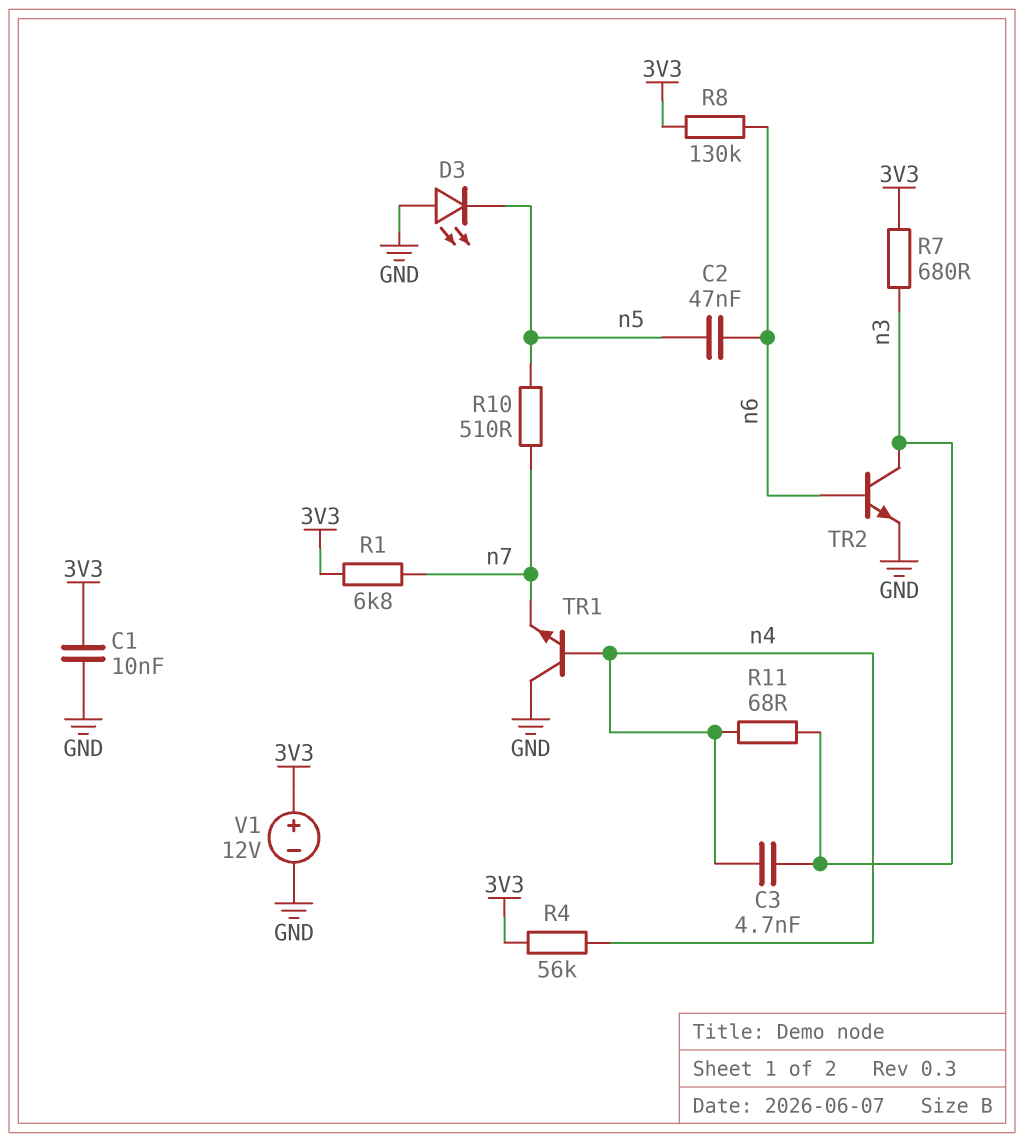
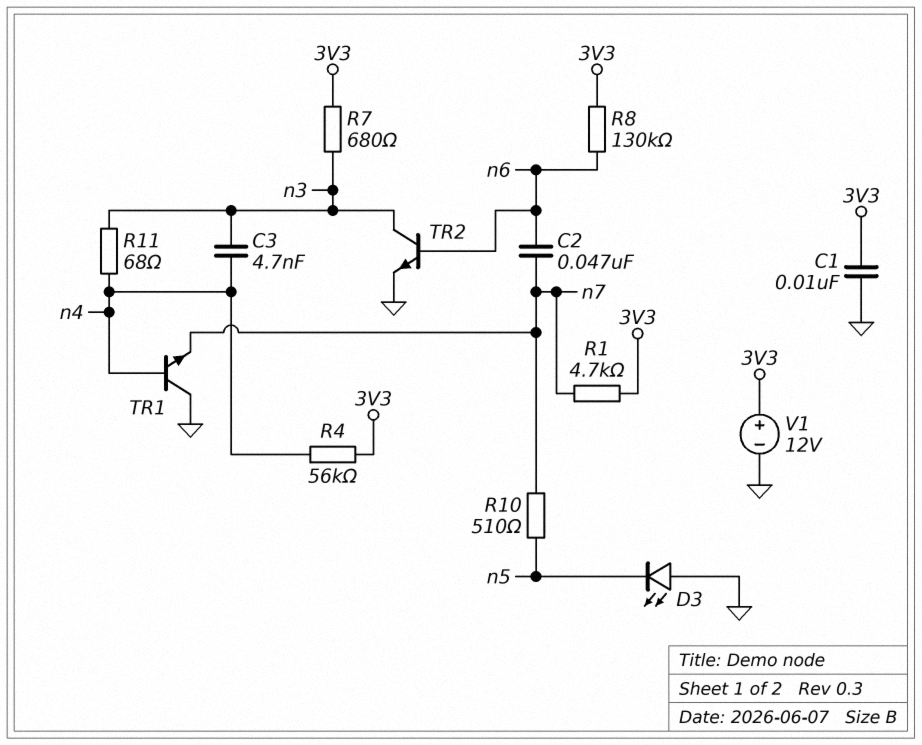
C2: 47nF (n5, n6) -> 47nF (n6, n7)
R1: 6.8k (3V3, n7) -> 4.7k (3V3, n7)

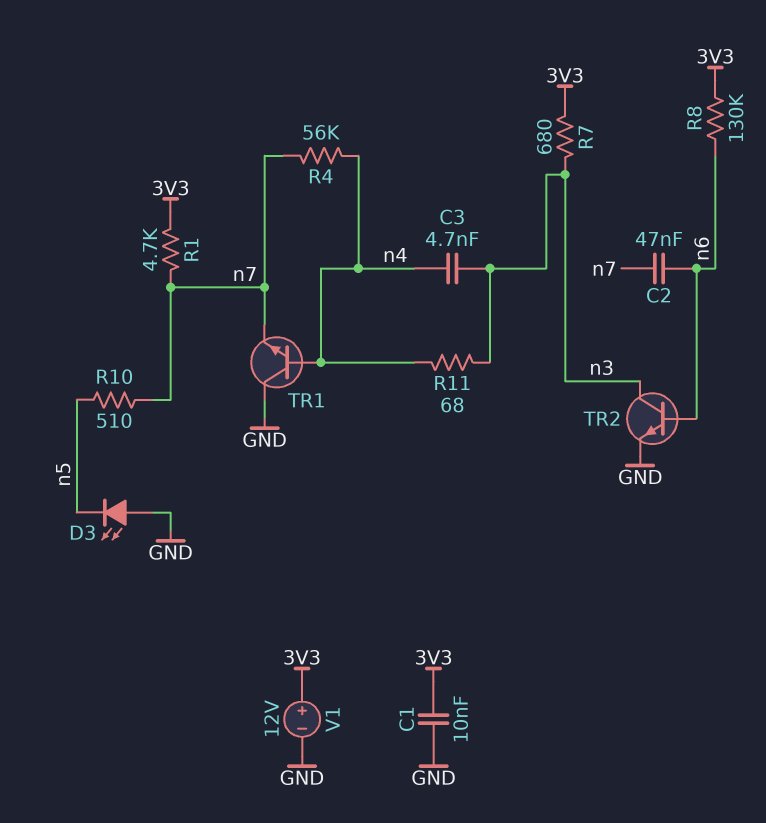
R4: 56k (3V3, n4) -> 56k (n4, n7)

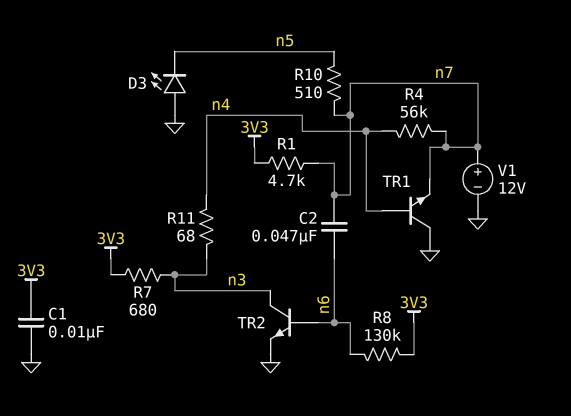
C3: 4.7nF (n3, n4) -> none
V1: 12V (plus 3V3, minus GND) -> 12V (plus n7, minus GND)

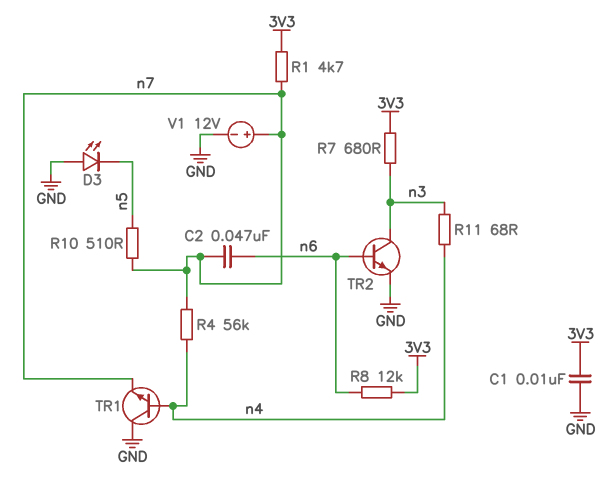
R8: 130k (3V3, n6) -> 12k (3V3, n6)

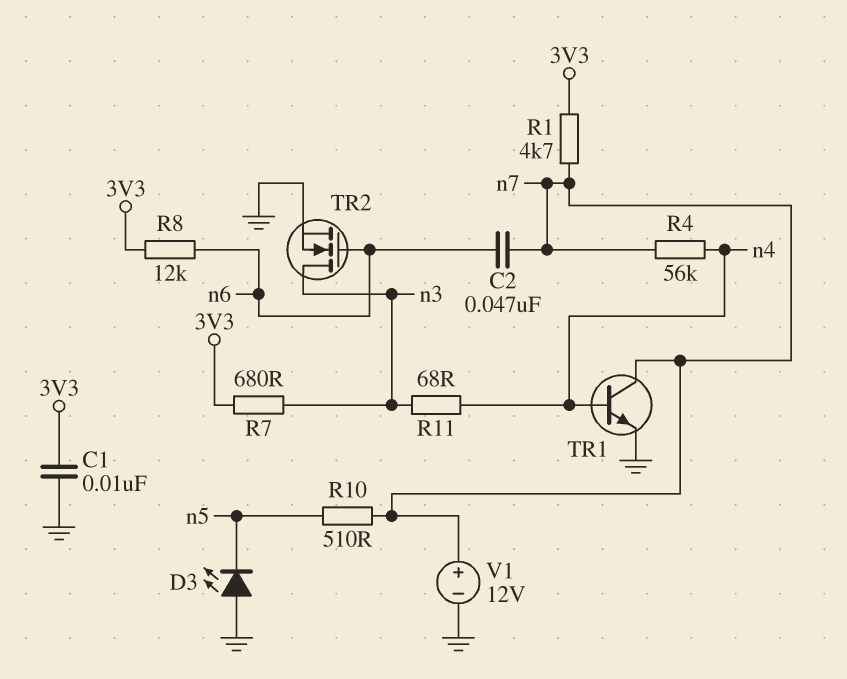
TR1: NPN (B n4, C GND, E n7) -> NPN (B n4, C n7, E GND)
TR2: NPN (B n6, C n3, E GND) -> NMOS (G n6, D n3, S GND)

